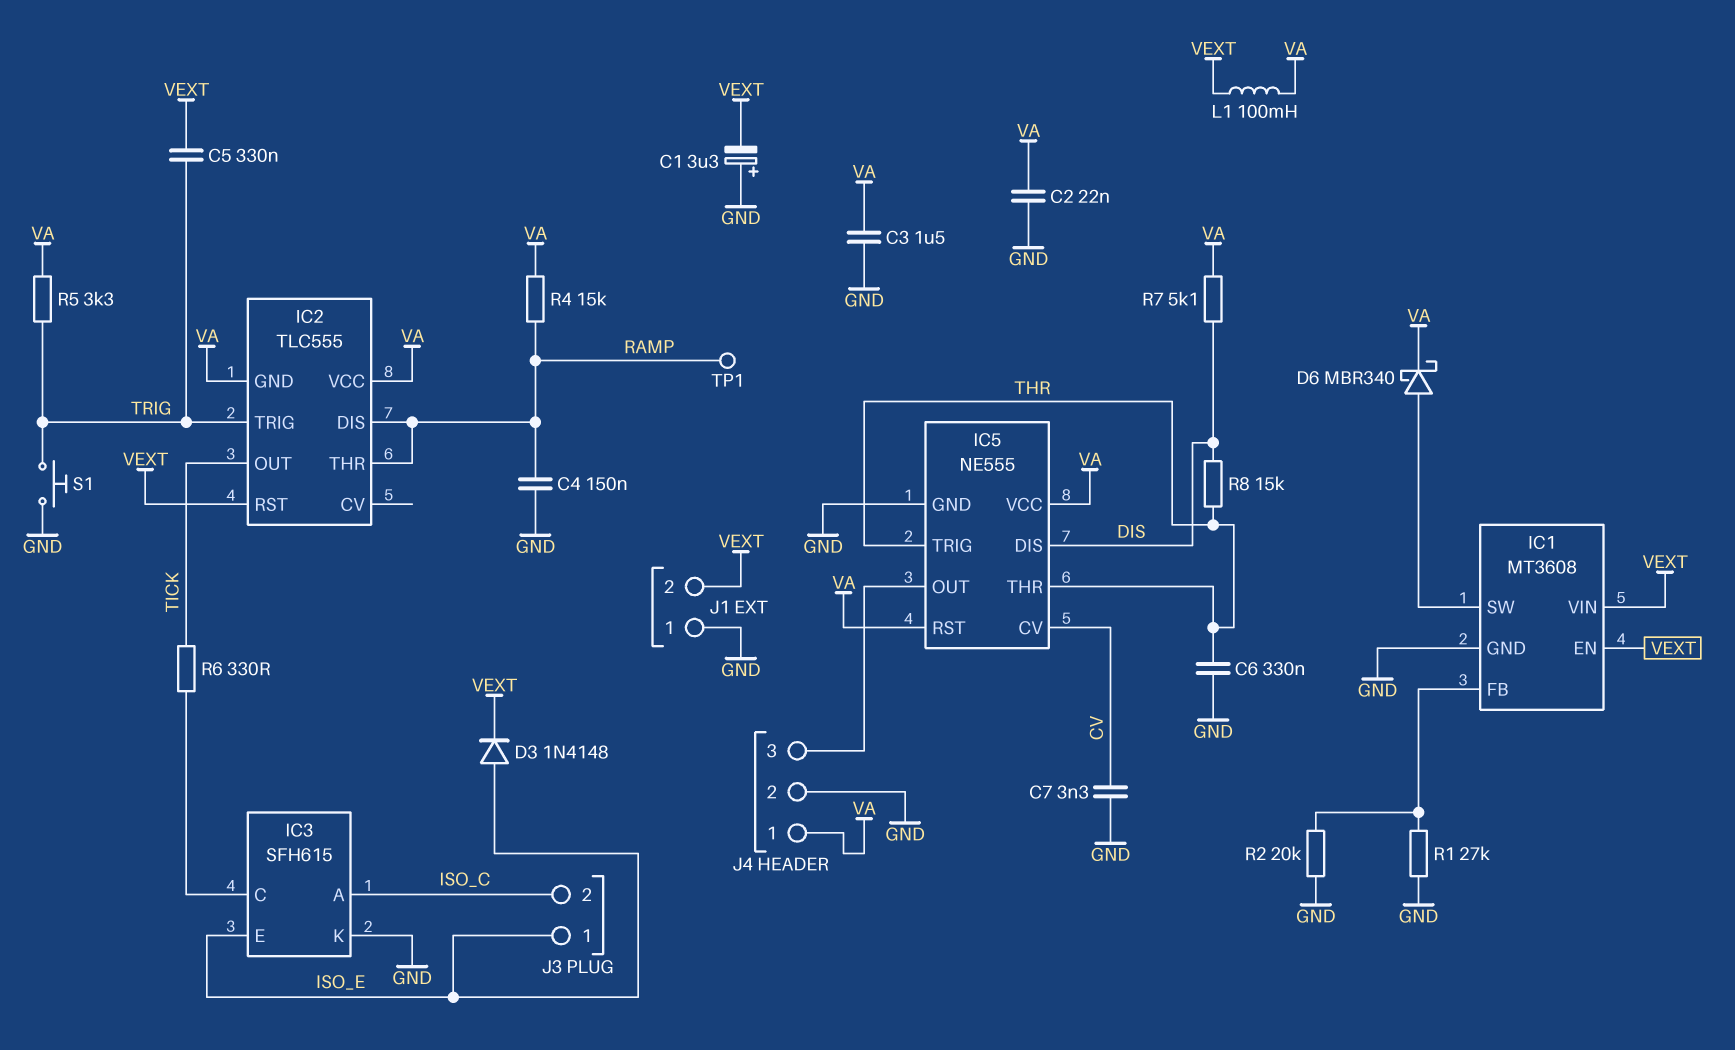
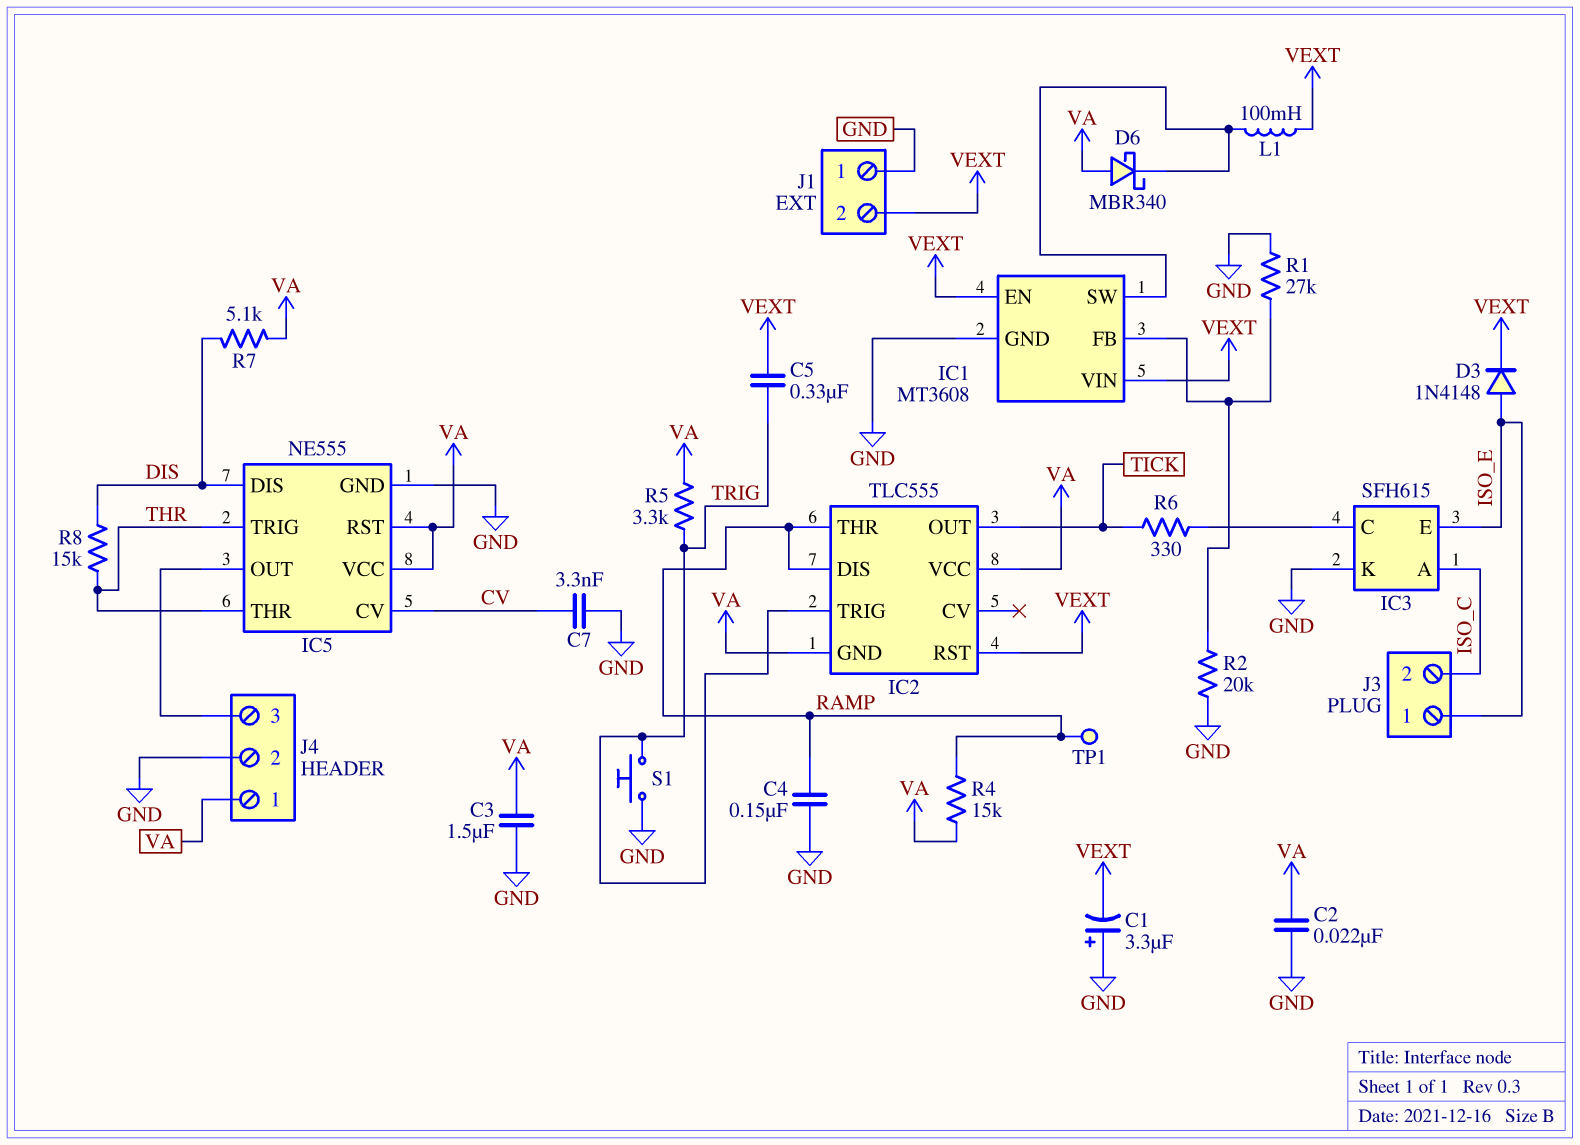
C6: 330nF (GND, THR) -> none
D6: schottky MBR340 (A IC1/SW, K VA) -> schottky MBR340 (A VA, K IC1/SW)
L1: 100mH (VA, VEXT) -> 100mH (IC1/SW, VEXT)

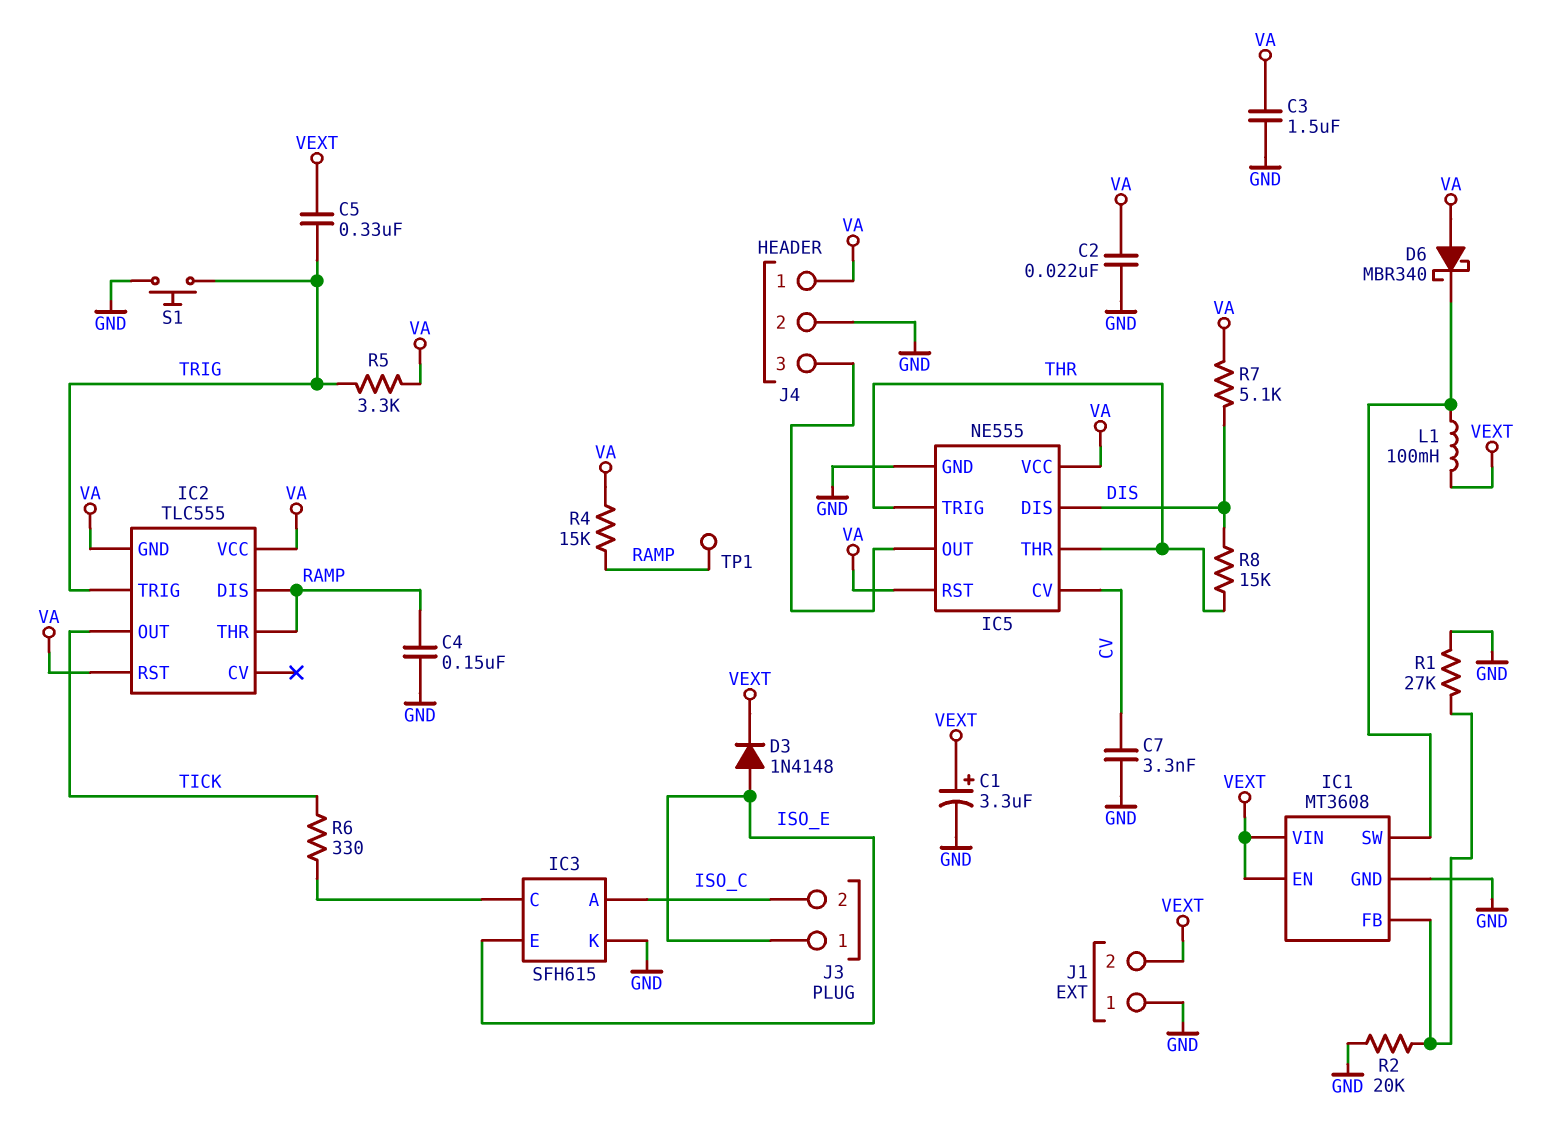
C1: 3.3uF (plus GND, minus VEXT) -> 3.3uF (plus VEXT, minus GND)
IC2 pin RST: VEXT -> VA

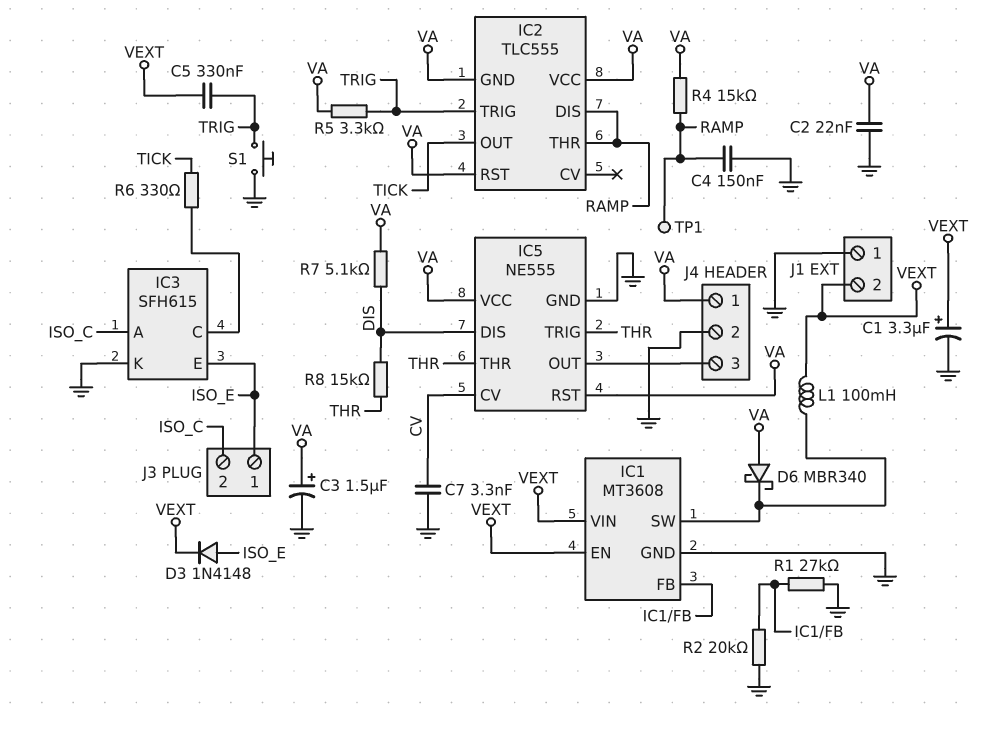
C3: 1.5uF (GND, VA) -> 1.5uF (plus VA, minus GND)

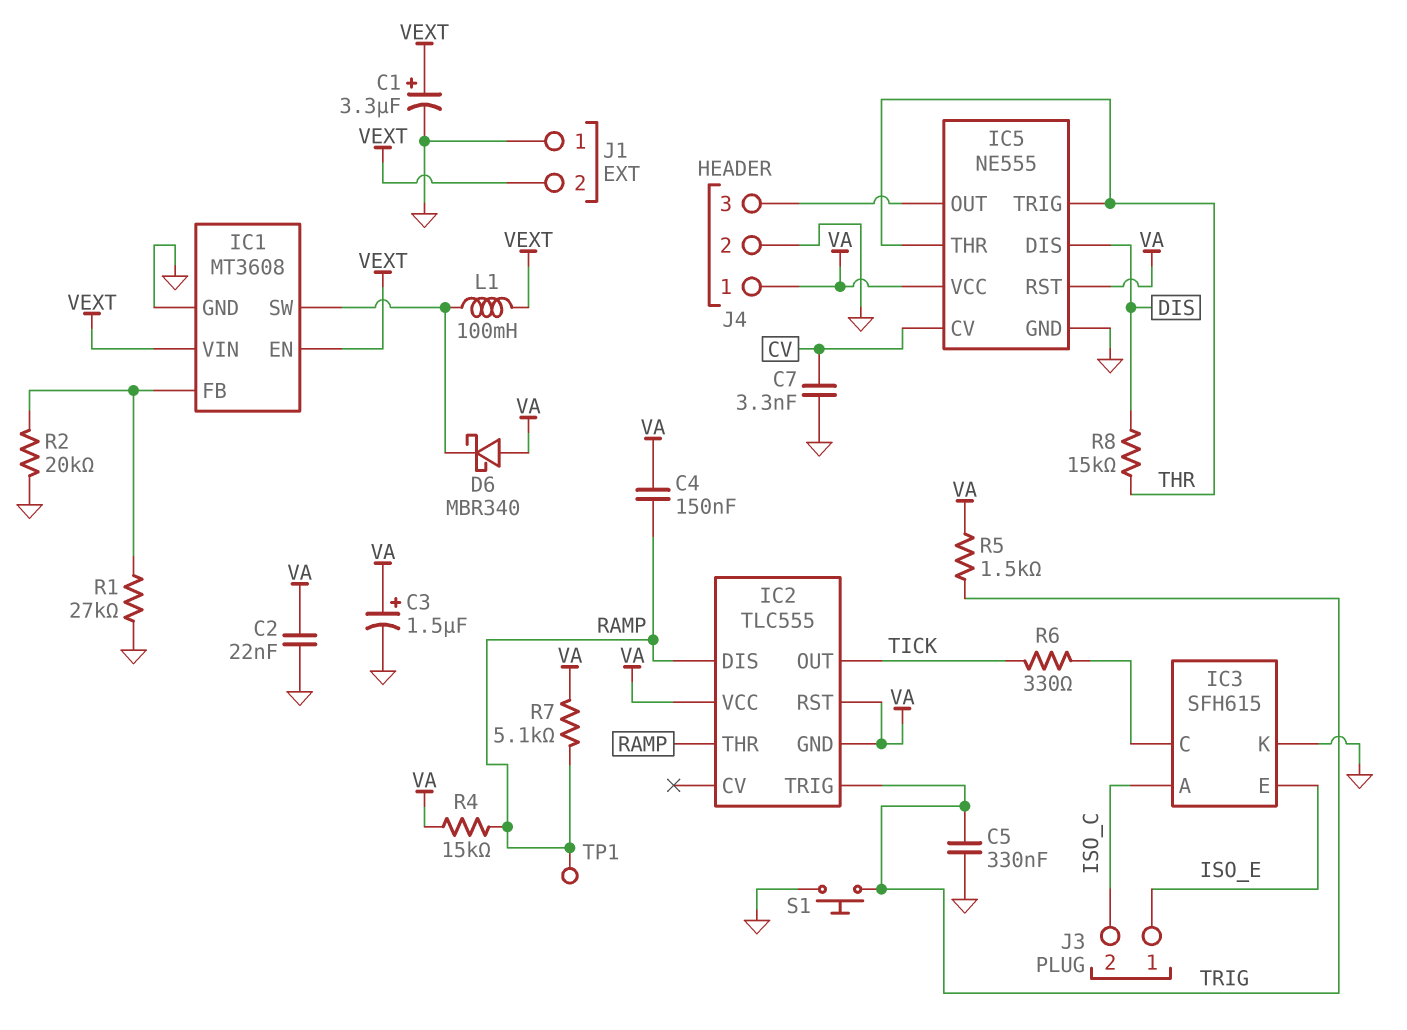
C4: 150nF (GND, RAMP) -> 150nF (RAMP, VA)
C5: 330nF (TRIG, VEXT) -> 330nF (GND, TRIG)
D3: diode 1N4148 (A ISO_E, K VEXT) -> none
R5: 3.3k (TRIG, VA) -> 1.5k (TRIG, VA)
R7: 5.1k (DIS, VA) -> 5.1k (RAMP, VA)

